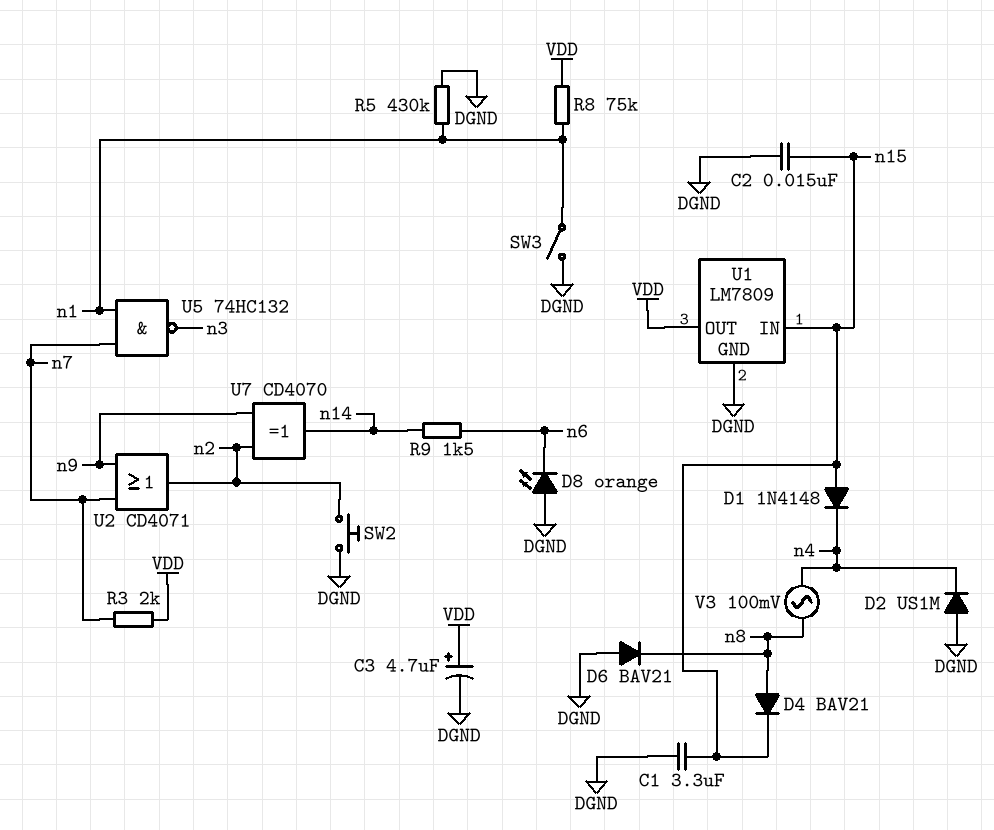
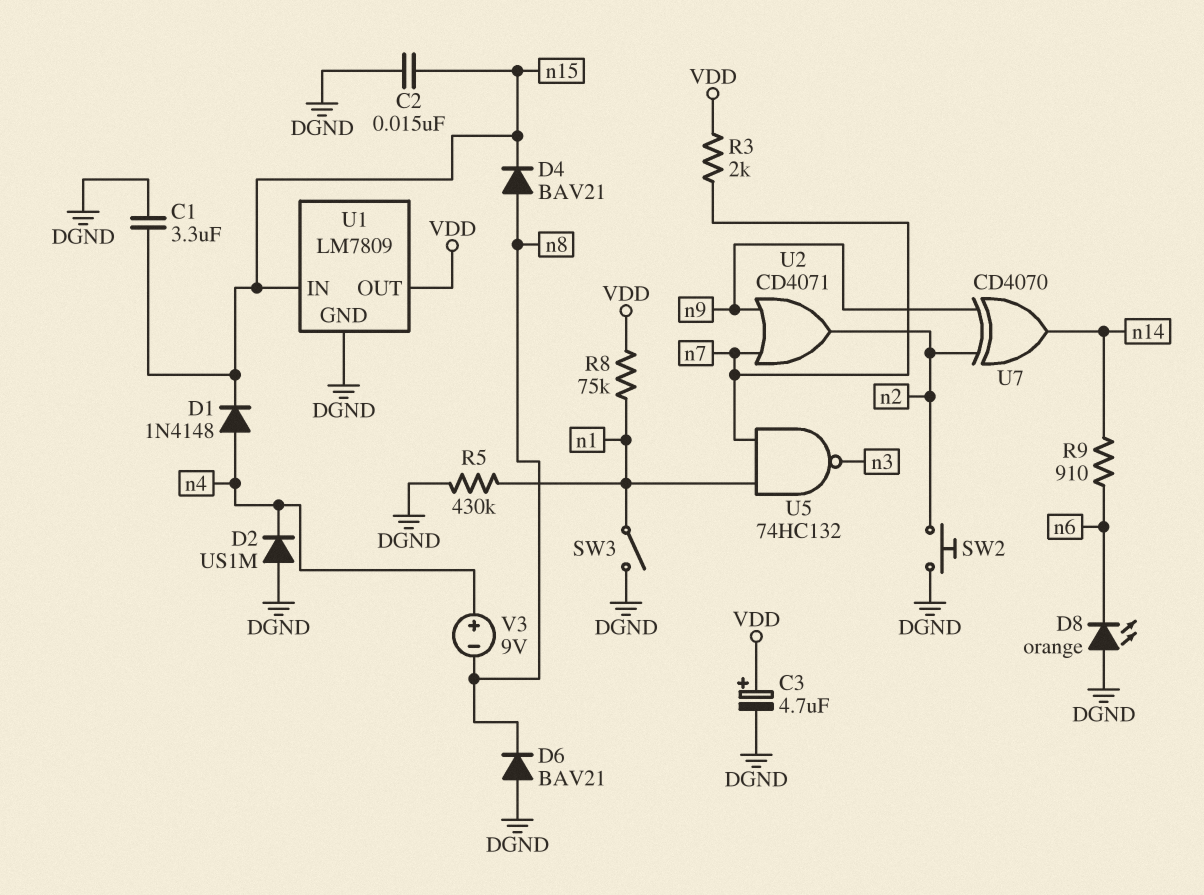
D1: diode 1N4148 (A n15, K n4) -> diode 1N4148 (A n4, K n15)
R9: 1.5k (n6, n14) -> 910 (n6, n14)
V3: AC 100mV (n4, n8) -> 9V (plus n4, minus n8)

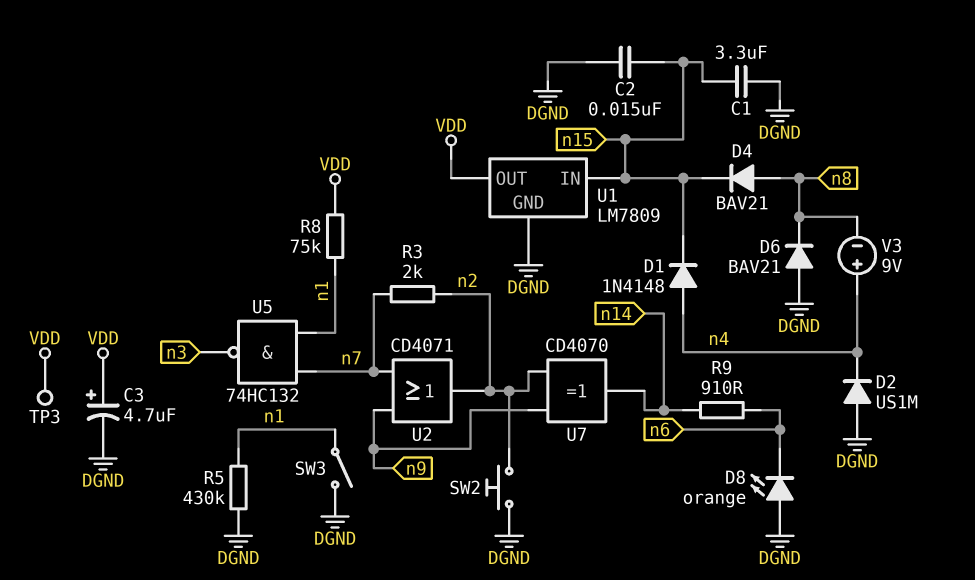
R3: 2k (VDD, n7) -> 2k (n2, n7)
TP3: none -> test point (VDD)

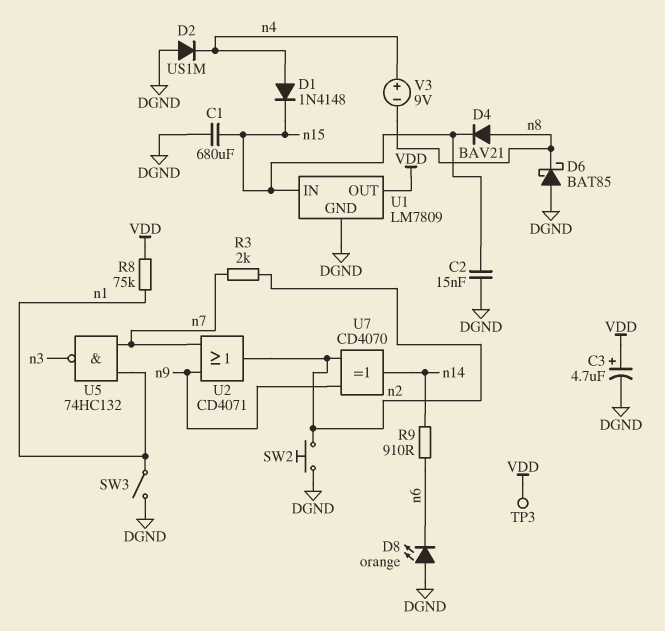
C1: 3.3uF (DGND, n15) -> 680uF (DGND, n15)
D6: diode BAV21 (A DGND, K n8) -> schottky BAT85 (A DGND, K n8)
R5: 430k (DGND, n1) -> none

